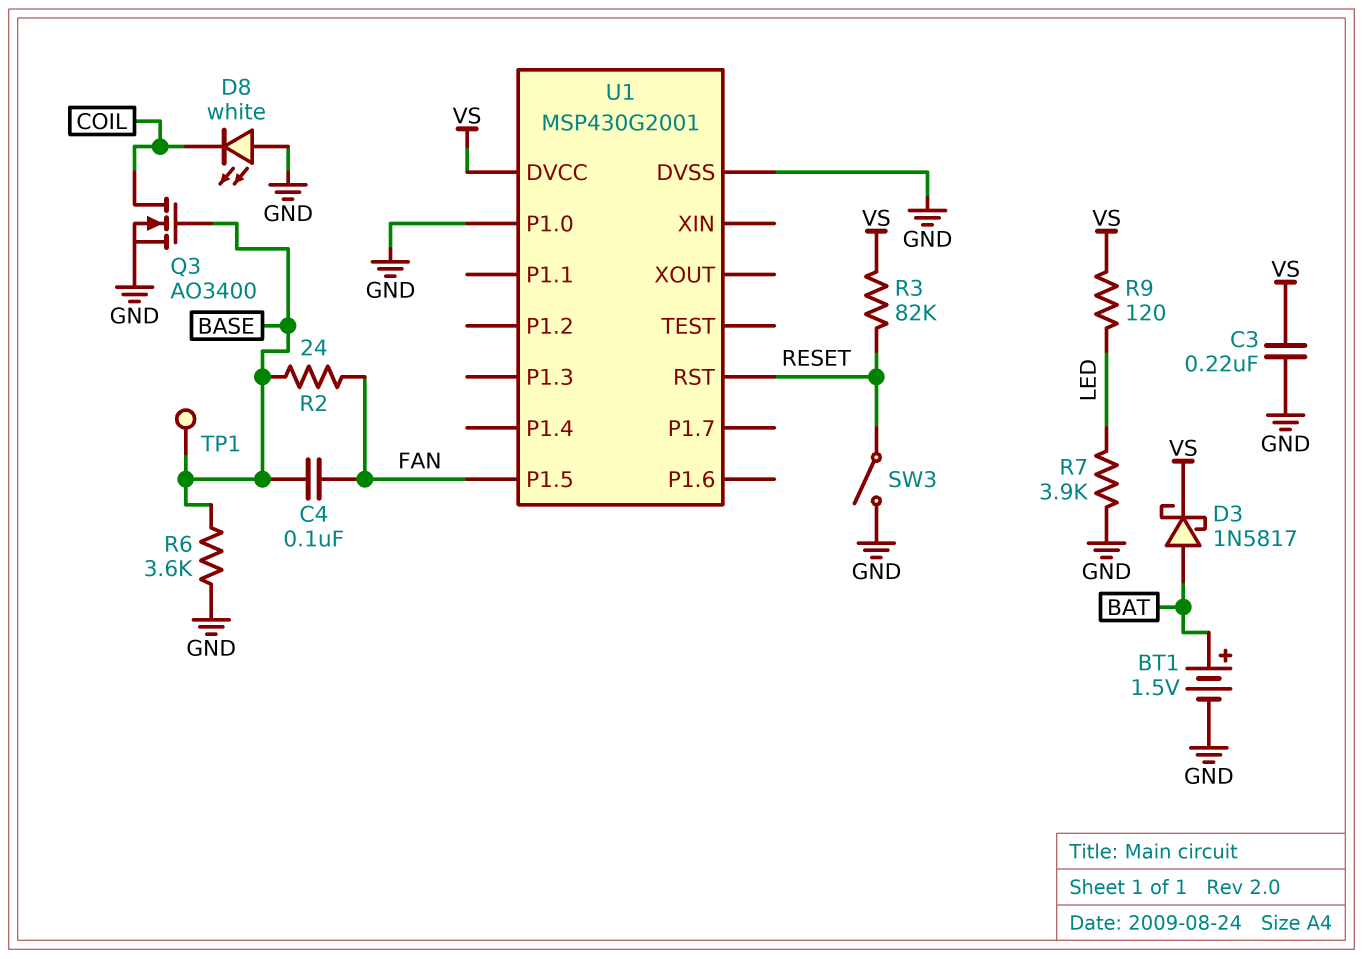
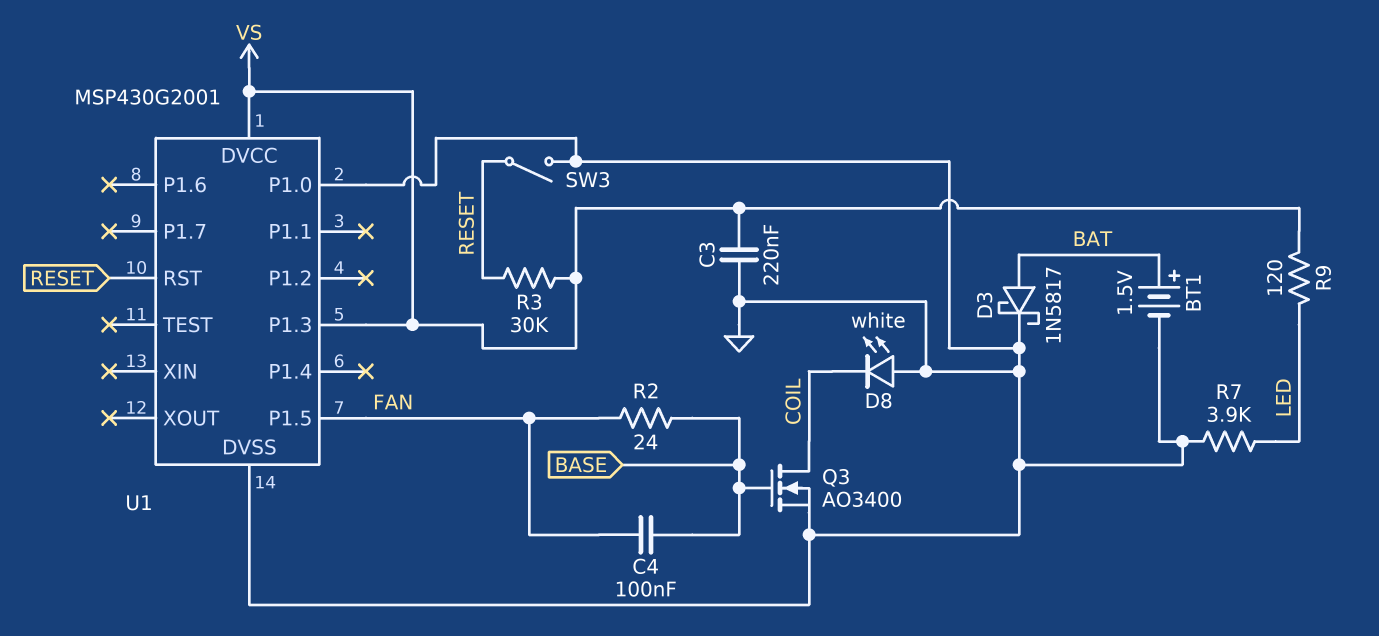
D3: schottky 1N5817 (A BAT, K VS) -> schottky 1N5817 (A BAT, K GND)
R3: 82k (RESET, VS) -> 30k (RESET, VS)
R6: 3.6k (BASE, GND) -> none
TP1: test point (BASE) -> none
U1 pin P1.3: none -> VS

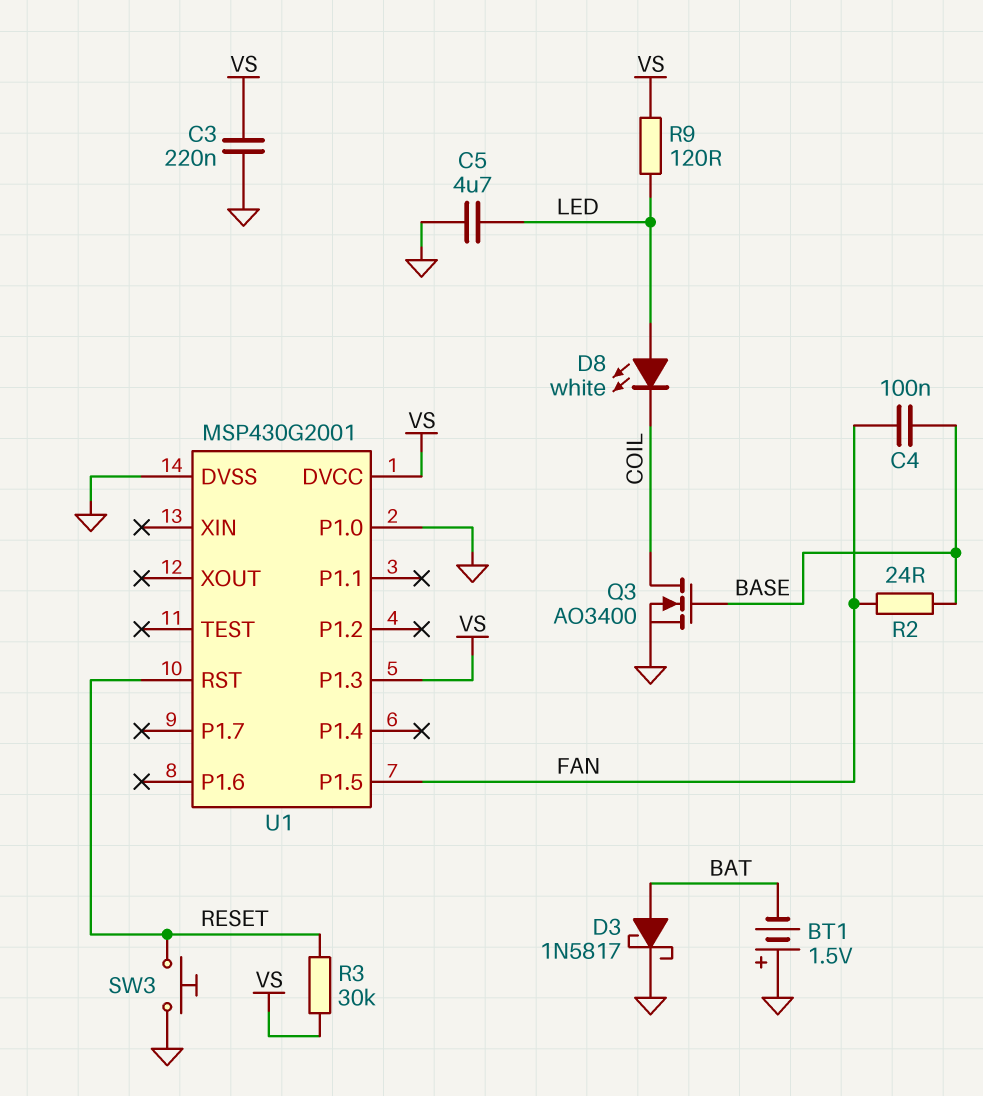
BT1: 1.5V (plus BAT, minus GND) -> 1.5V (plus GND, minus BAT)
C5: none -> 4.7uF (GND, LED)
D8: LED white (A GND, K COIL) -> LED white (A LED, K COIL)
R7: 3.9k (GND, LED) -> none
SW3: switch (GND, RESET) -> button (GND, RESET)

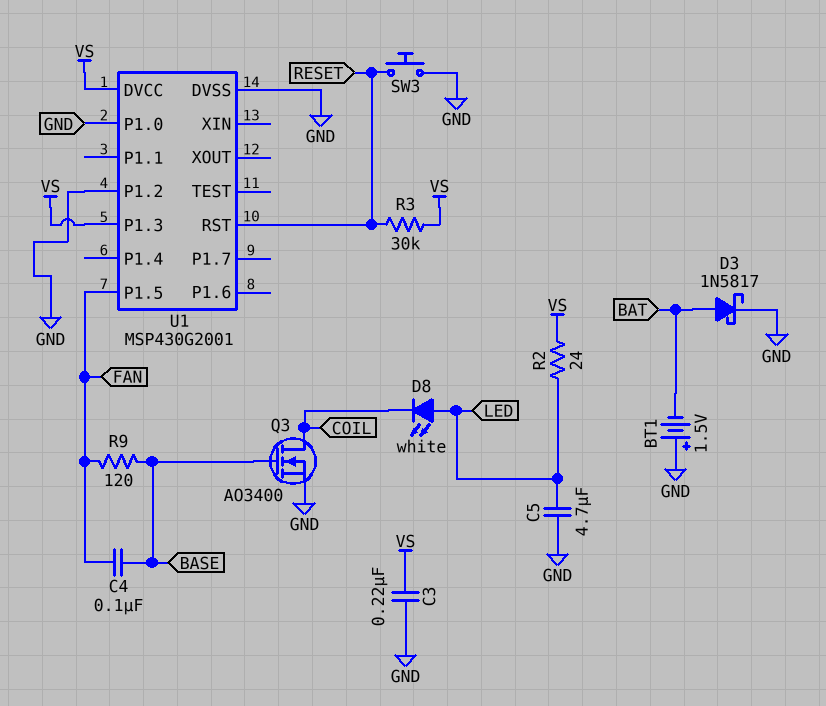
R2: 24 (BASE, FAN) -> 24 (LED, VS)
R9: 120 (LED, VS) -> 120 (BASE, FAN)
U1 pin P1.2: none -> GND

